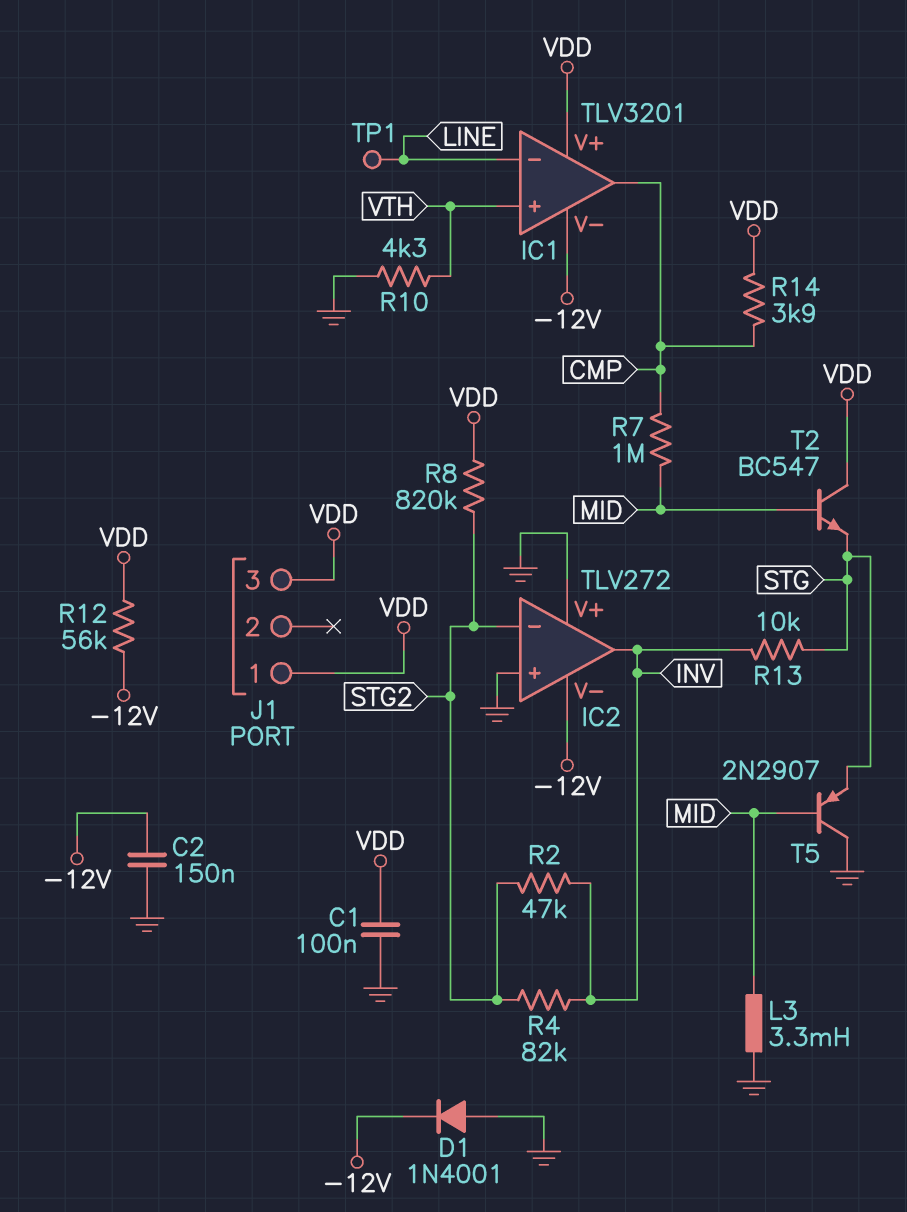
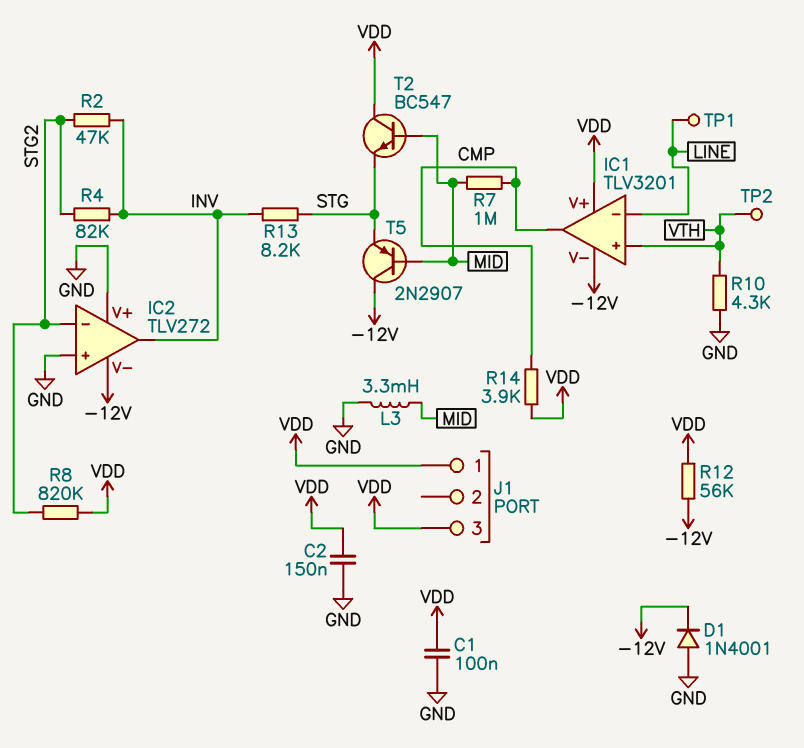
C2: 150nF (-12V, GND) -> 150nF (GND, VDD)
R13: 10k (INV, STG) -> 8.2k (INV, STG)
T5: PNP 2N2907 (B MID, C GND, E STG) -> PNP 2N2907 (B MID, C -12V, E STG)
TP2: none -> test point (VTH)

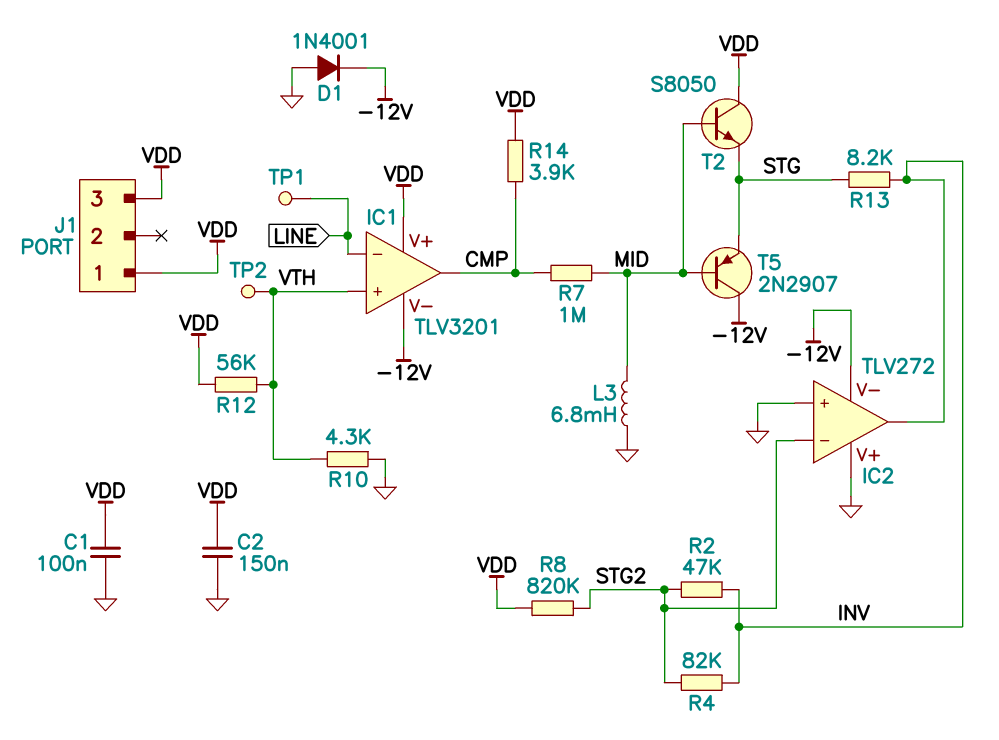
L3: 3.3mH (GND, MID) -> 6.8mH (GND, MID)
R12: 56k (-12V, VDD) -> 56k (VDD, VTH)
T2: NPN BC547 (B MID, C VDD, E STG) -> NPN S8050 (B MID, C VDD, E STG)

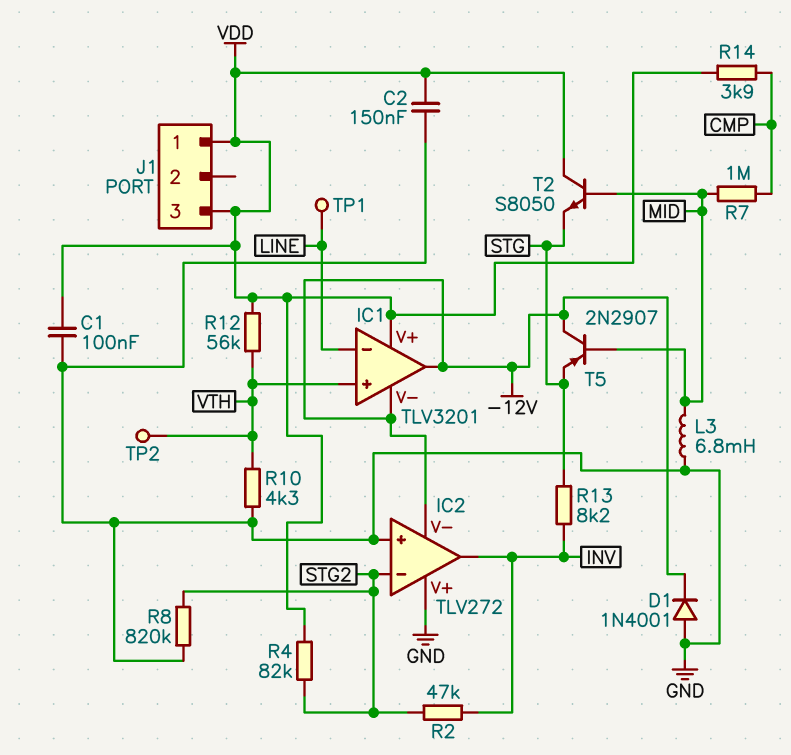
IC1 pin out: CMP -> -12V
R4: 82k (INV, STG2) -> 82k (STG2, VDD)
R8: 820k (STG2, VDD) -> 820k (GND, STG2)

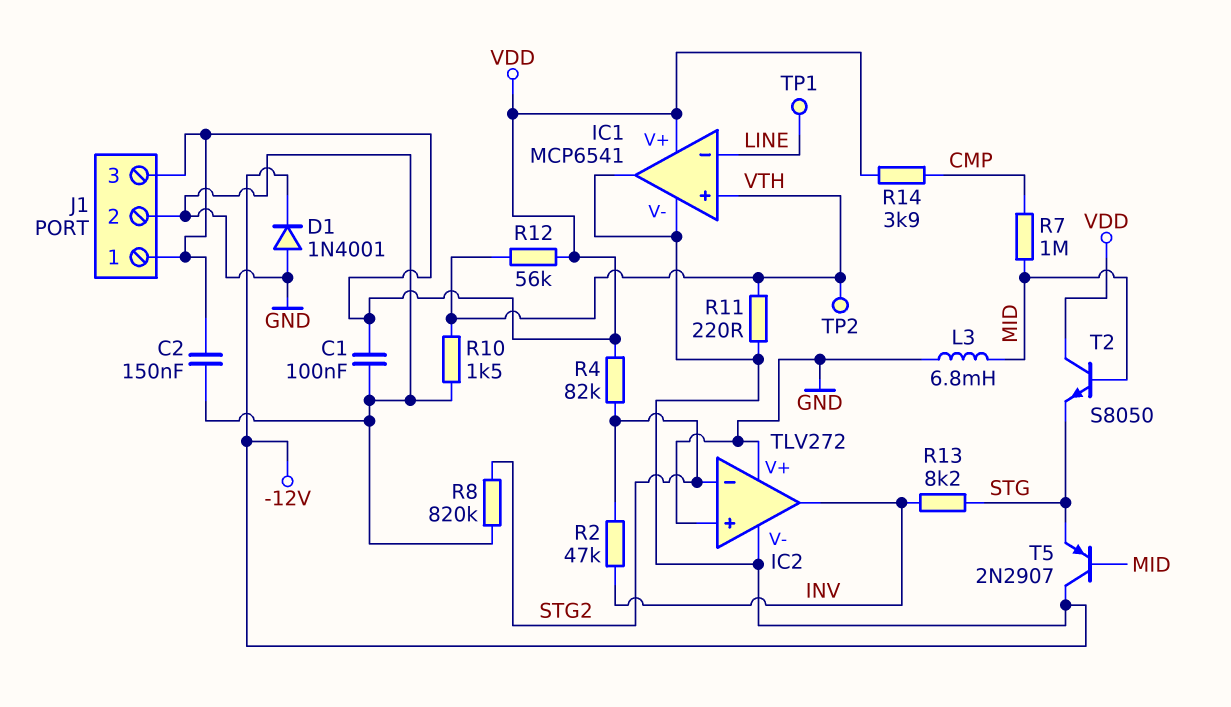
IC1: TLV3201 -> MCP6541
J1 pin 2: none -> GND
R10: 4.3k (GND, VTH) -> 1.5k (GND, VTH)
R11: none -> 220 (-12V, VTH)

